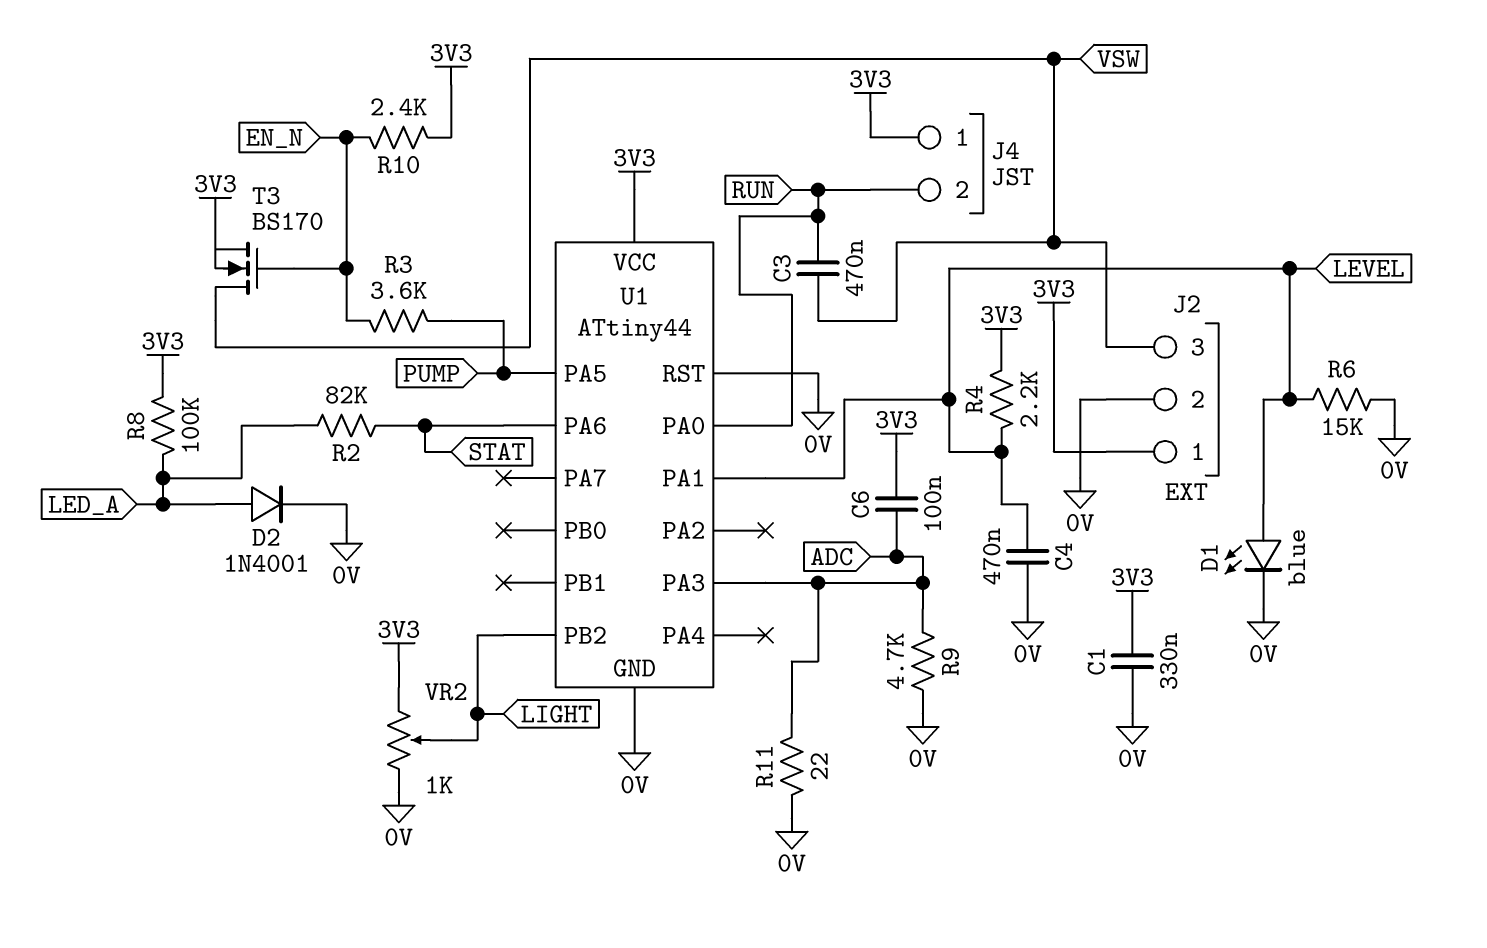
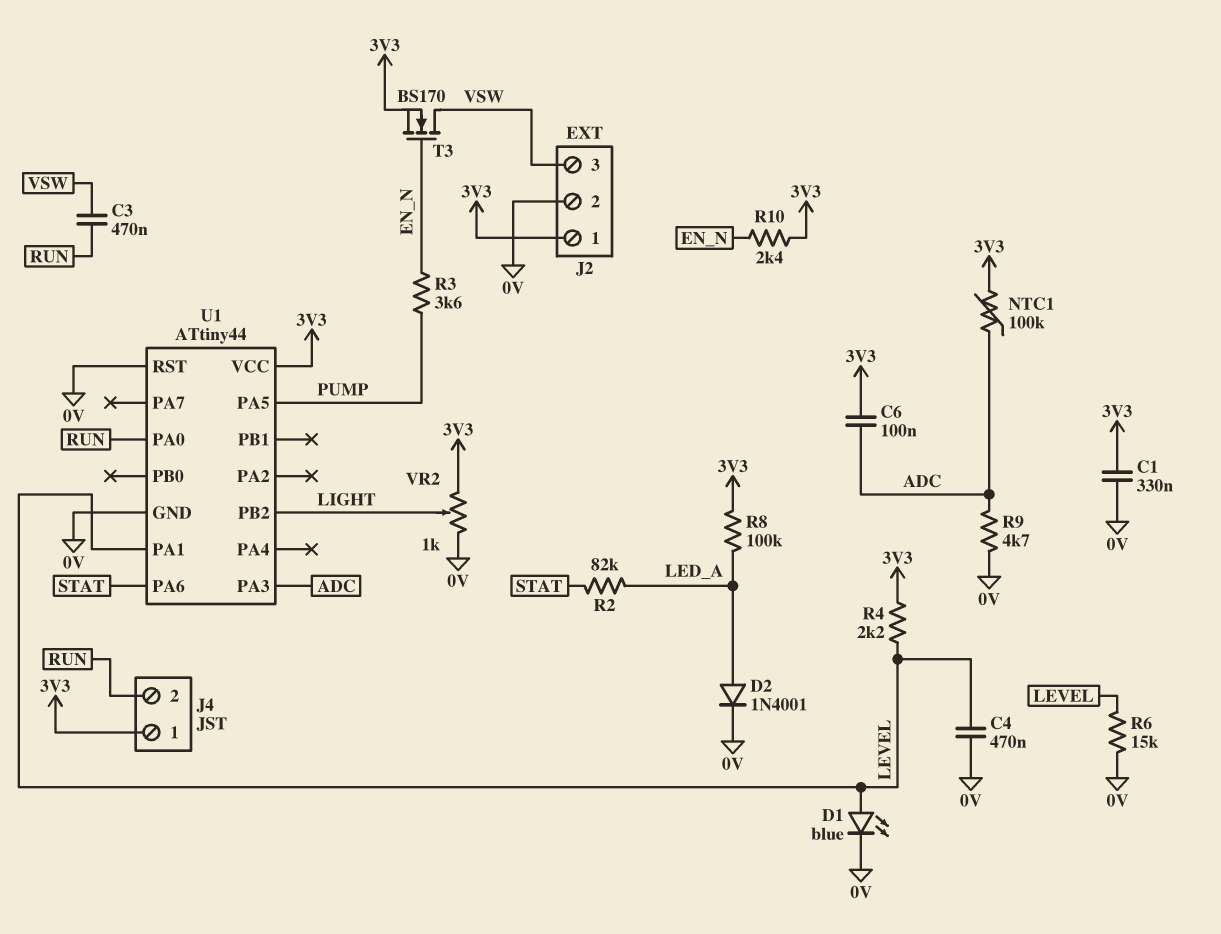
NTC1: none -> 100k (3V3, ADC)
R11: 22 (0V, ADC) -> none

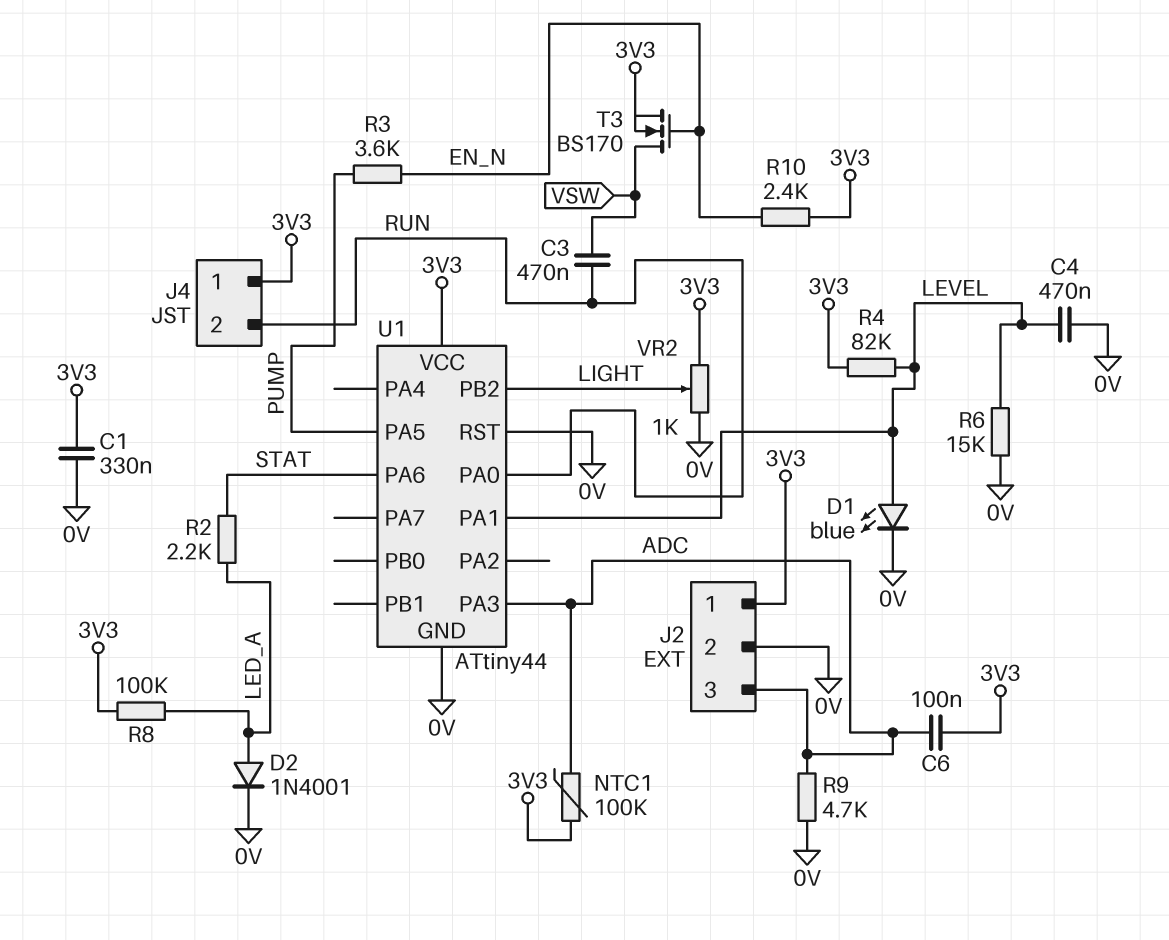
J2 pin 3: VSW -> ADC
R2: 82k (LED_A, STAT) -> 2.2k (LED_A, STAT)
R4: 2.2k (3V3, LEVEL) -> 82k (3V3, LEVEL)

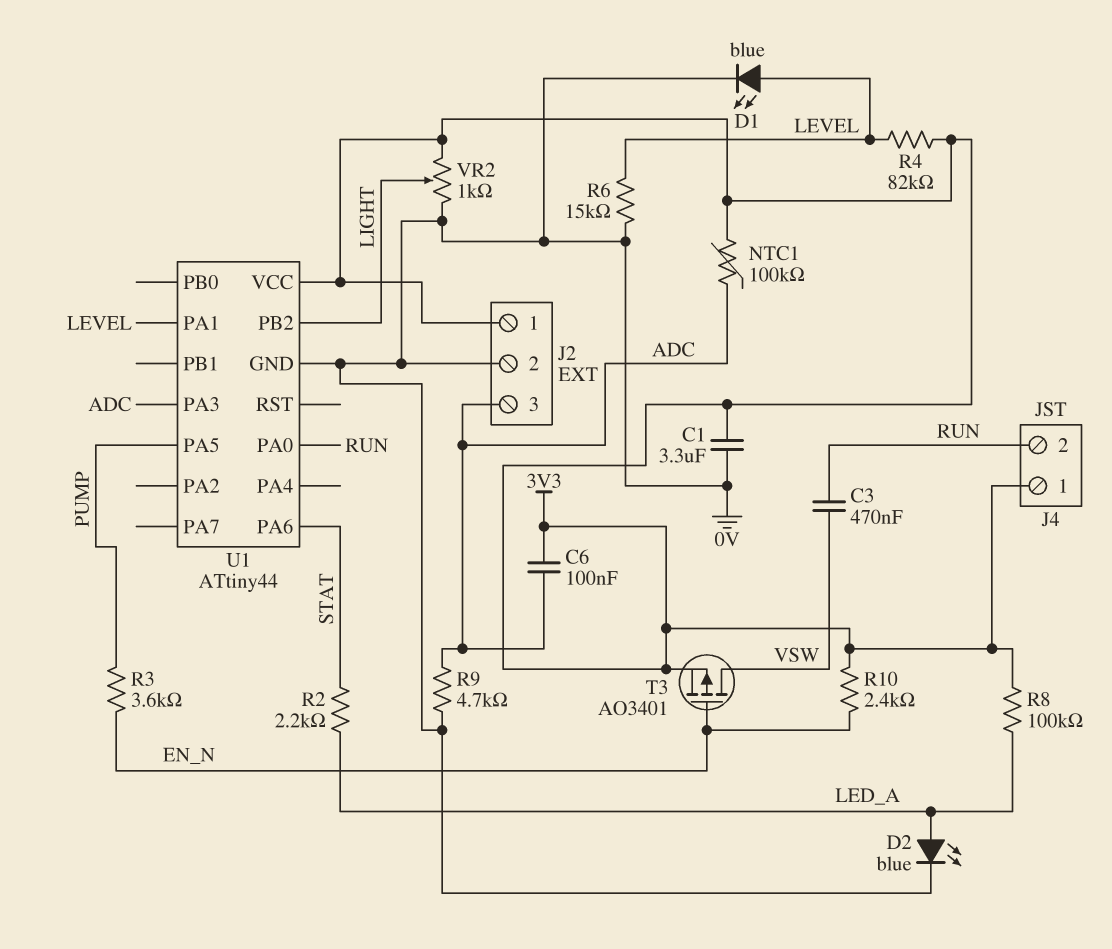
C1: 330nF (0V, 3V3) -> 3.3uF (0V, 3V3)
C4: 470nF (0V, LEVEL) -> none
D2: diode 1N4001 (A LED_A, K 0V) -> LED blue (A LED_A, K 0V)
T3: NMOS BS170 (G EN_N, D VSW, S 3V3) -> PMOS AO3401 (G EN_N, D VSW, S 3V3)
U1 pin RST: 0V -> none

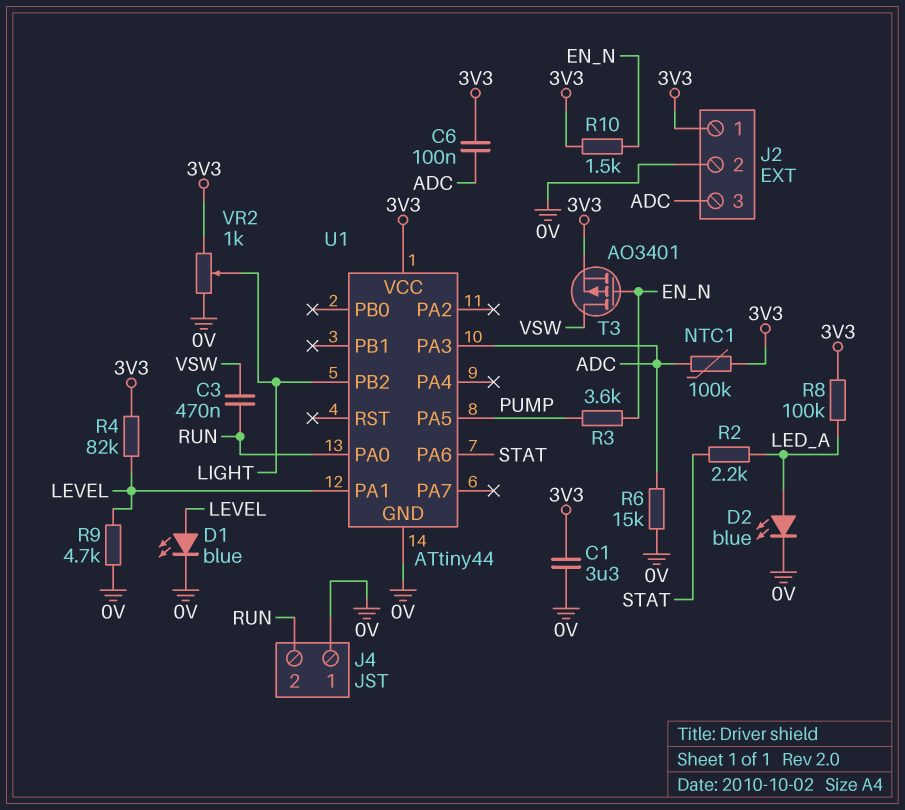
J4 pin 1: 3V3 -> 0V
R6: 15k (0V, LEVEL) -> 15k (0V, ADC)
R9: 4.7k (0V, ADC) -> 4.7k (0V, LEVEL)
R10: 2.4k (3V3, EN_N) -> 1.5k (3V3, EN_N)

